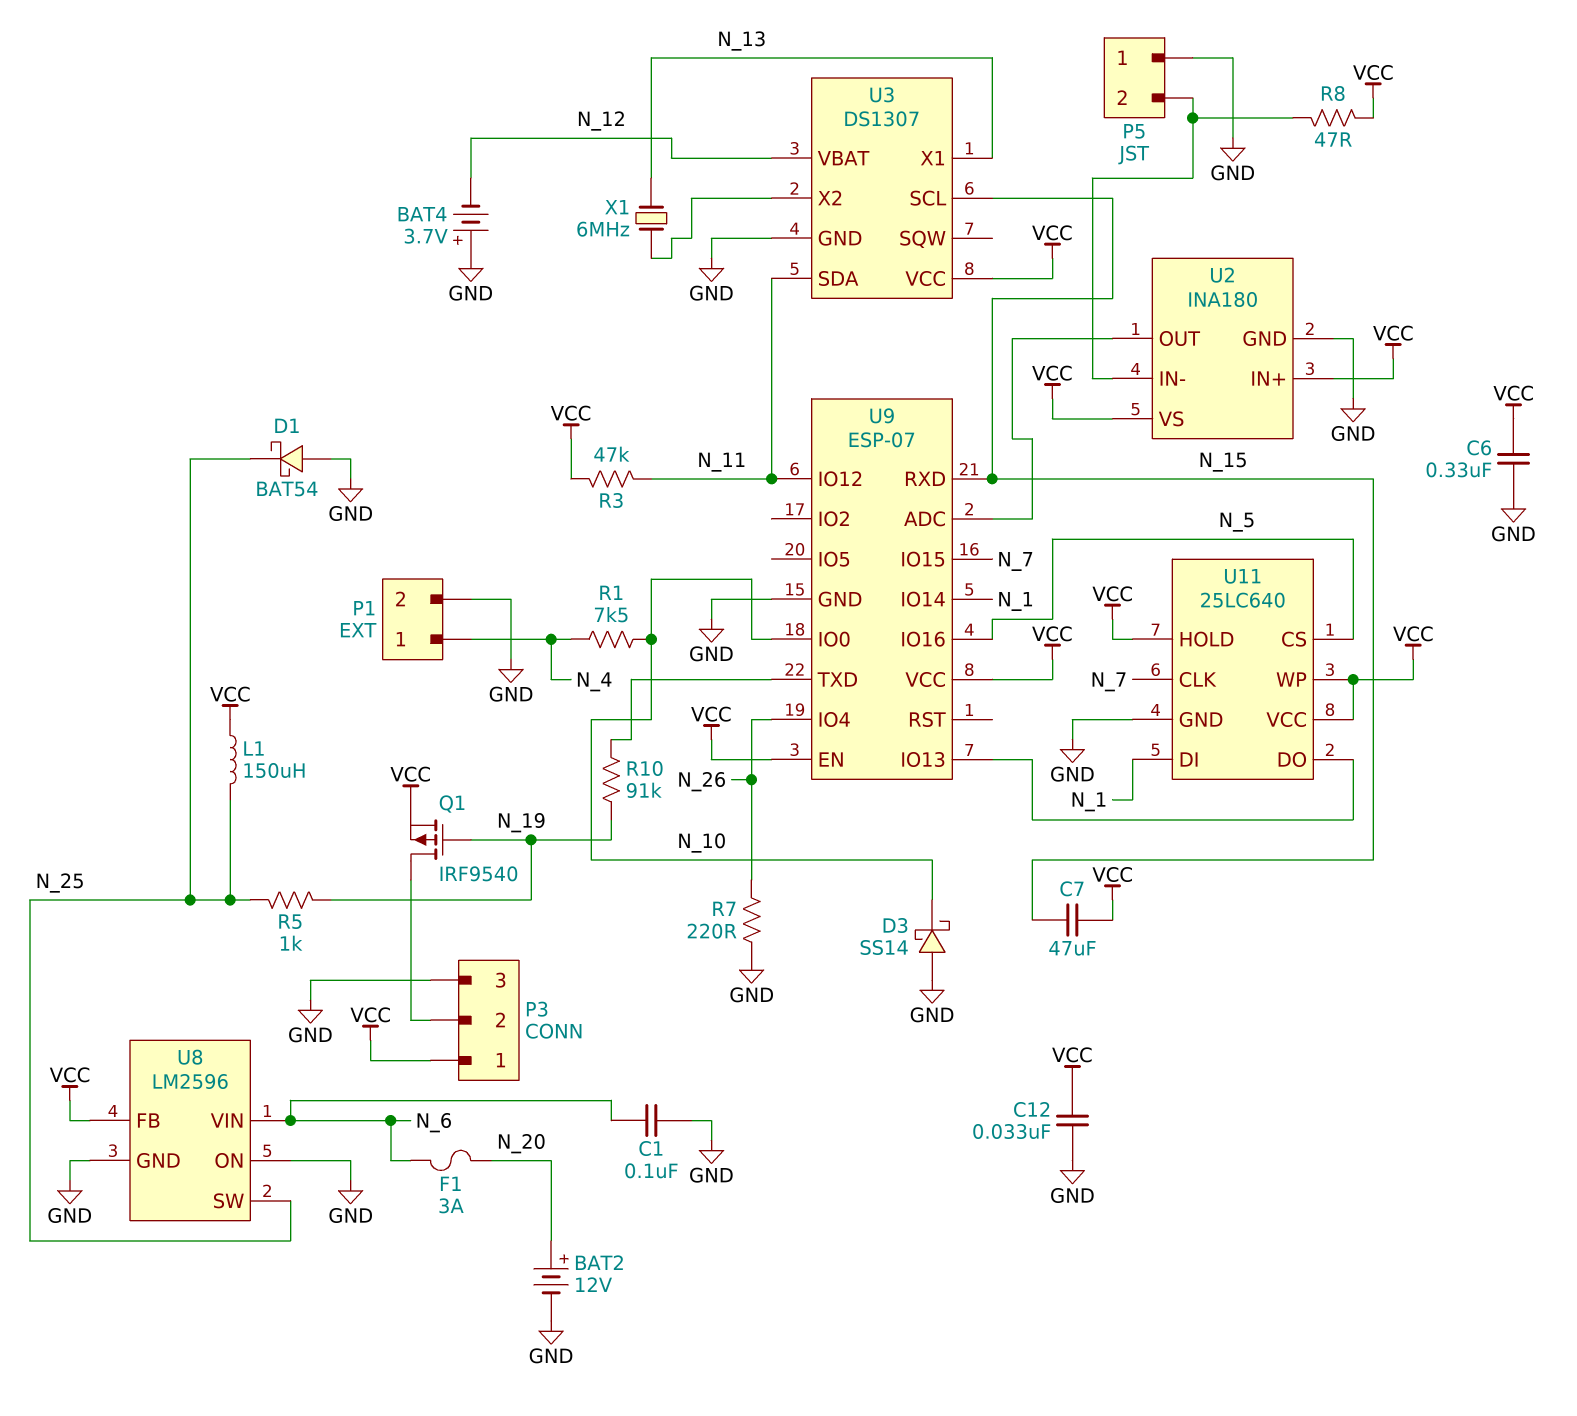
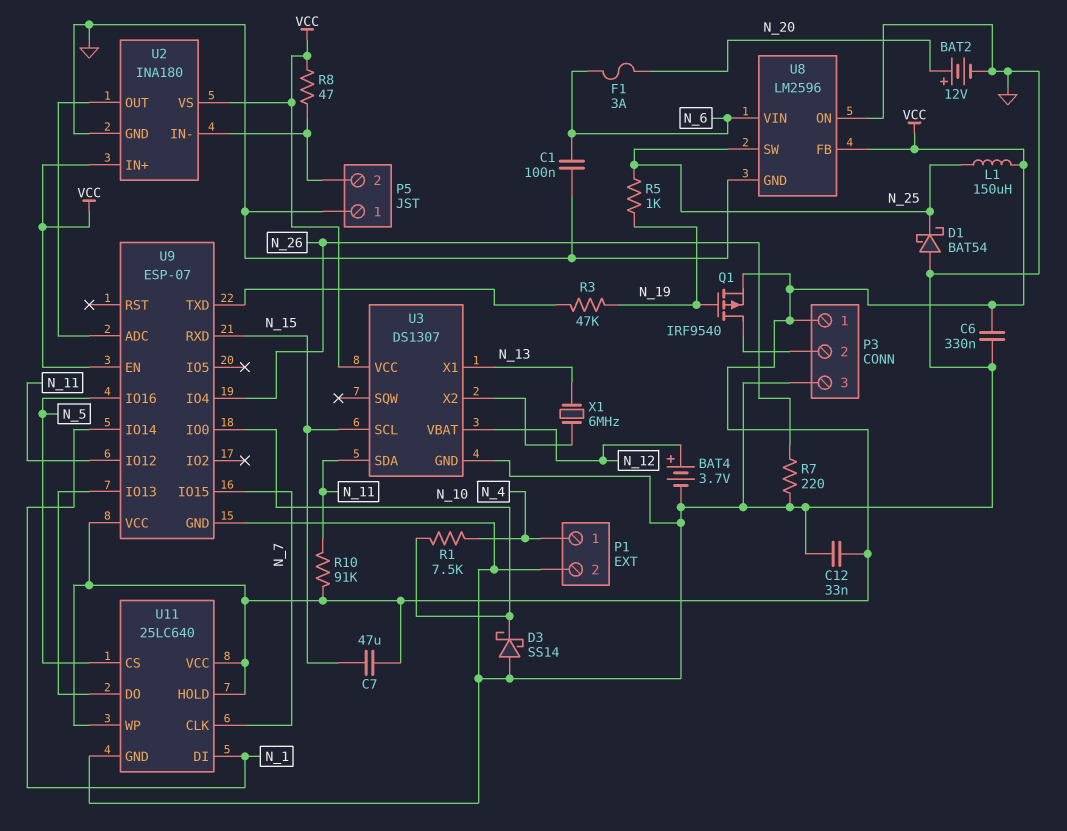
BAT4: 3.7V (plus GND, minus N_12) -> 3.7V (plus N_12, minus GND)
R3: 47k (N_11, VCC) -> 47k (N_19, U9/TXD)
R10: 91k (N_19, U9/TXD) -> 91k (N_11, VCC)

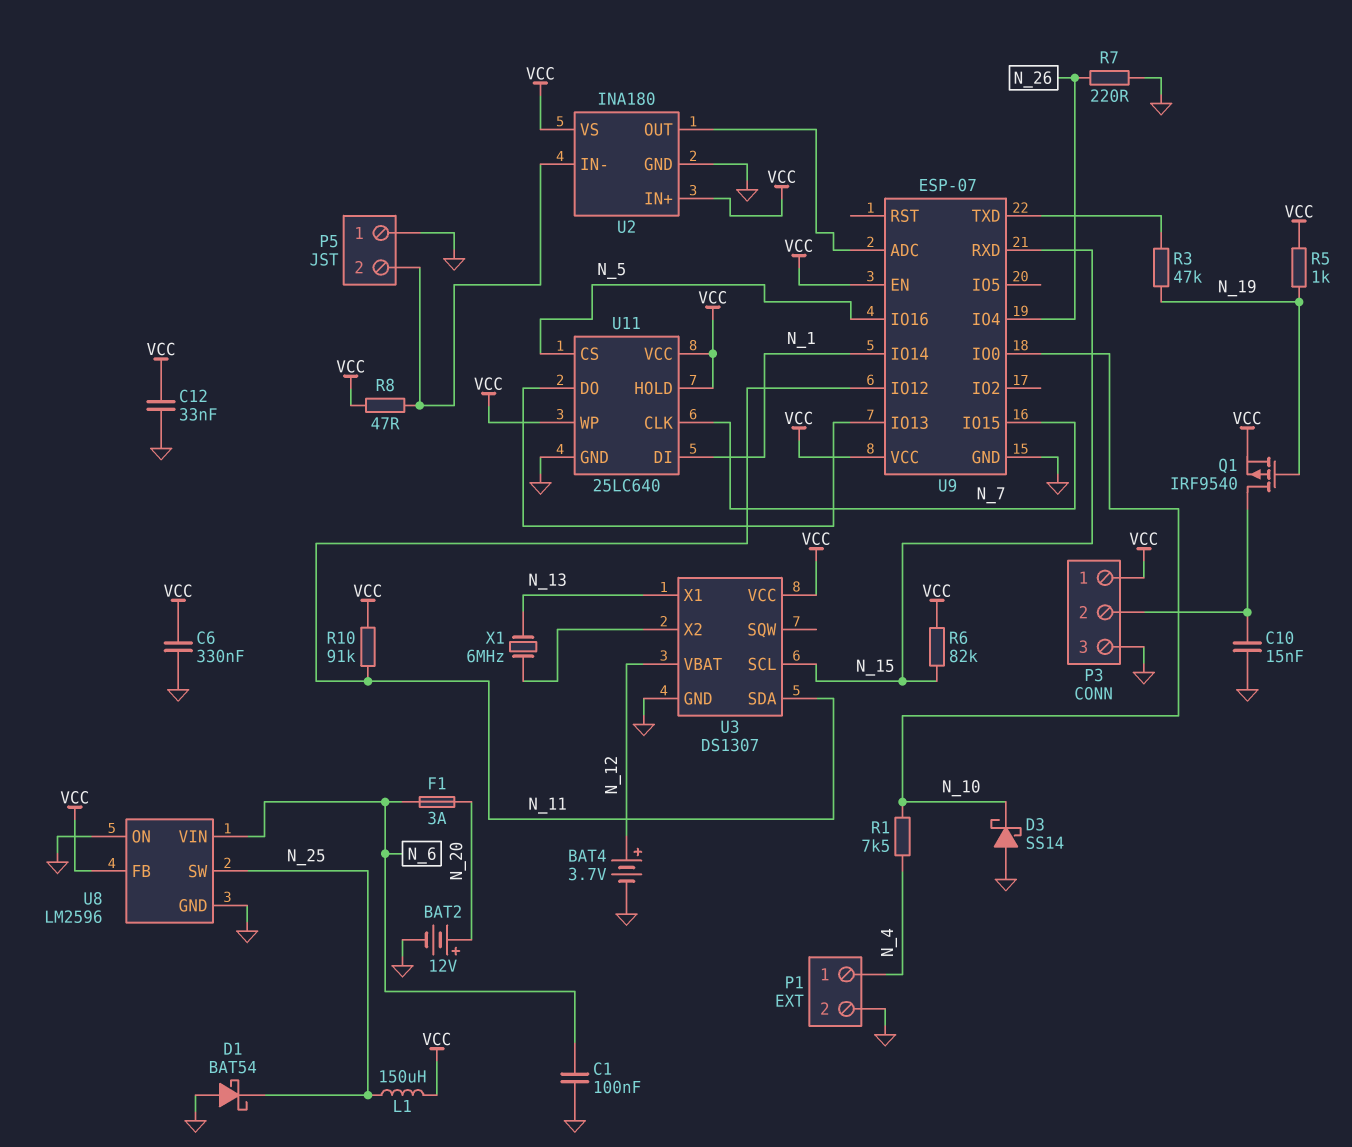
C7: 47uF (N_15, VCC) -> none
C10: none -> 15nF (GND, P3/2)
R5: 1k (N_19, N_25) -> 1k (N_19, VCC)
R6: none -> 82k (N_15, VCC)

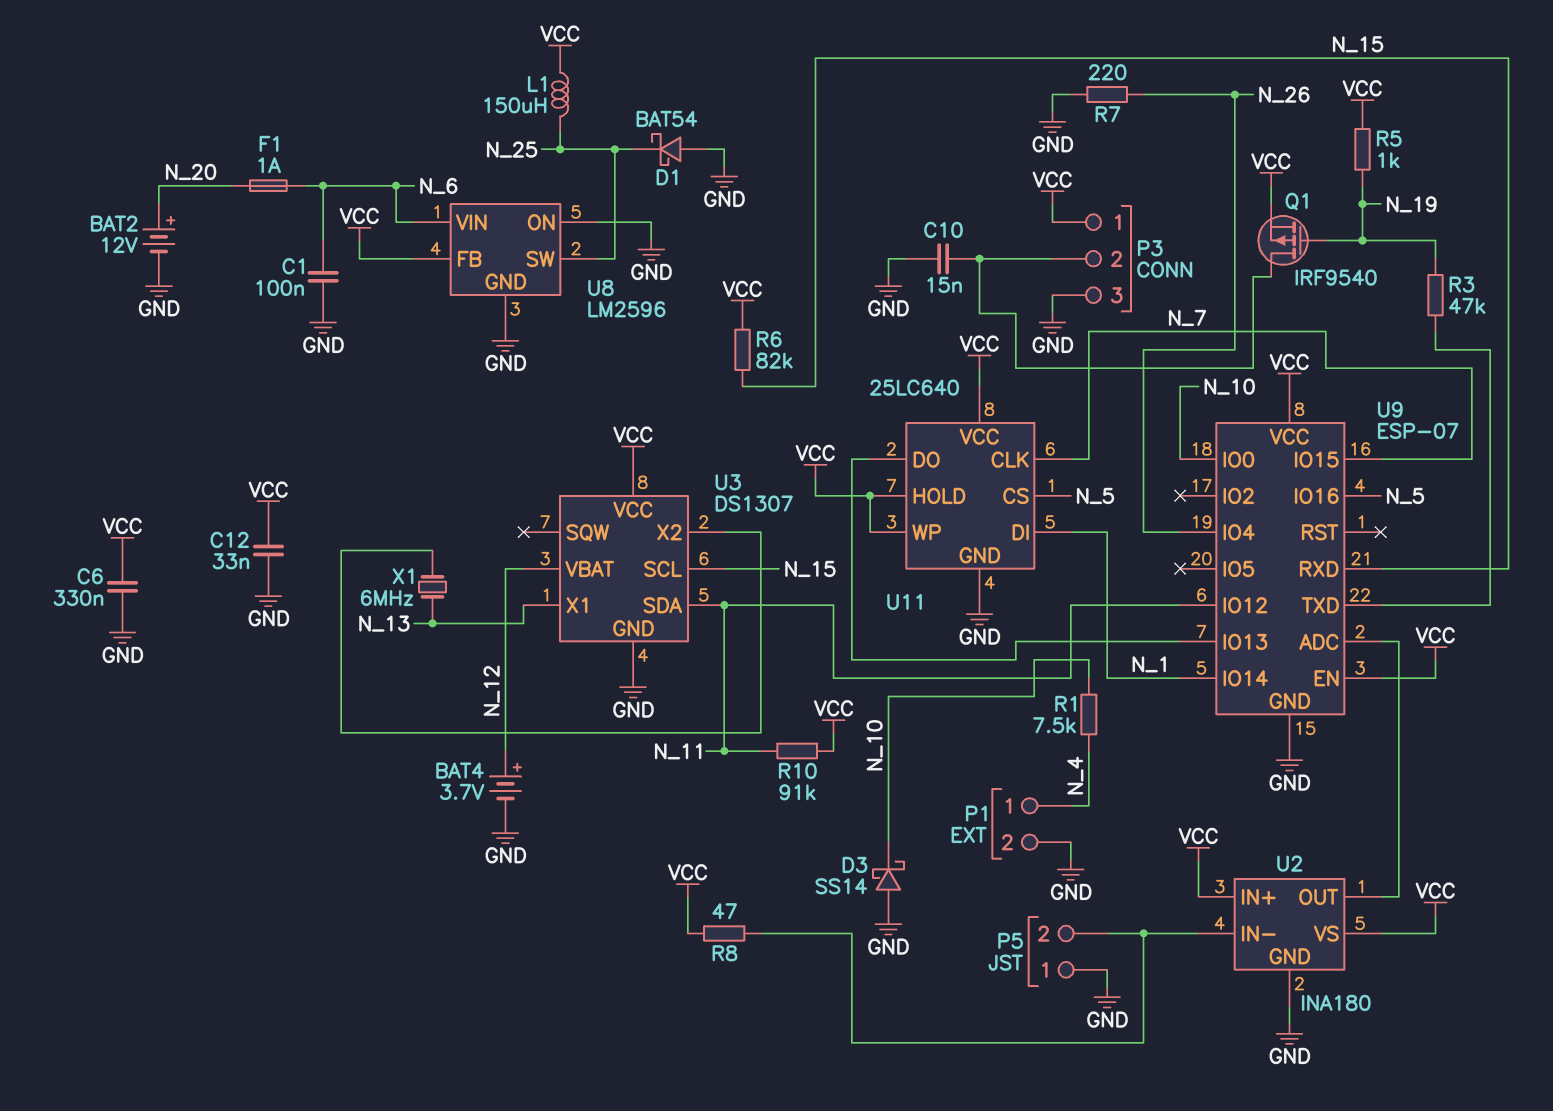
F1: 3A (N_6, N_20) -> 1A (N_6, N_20)

